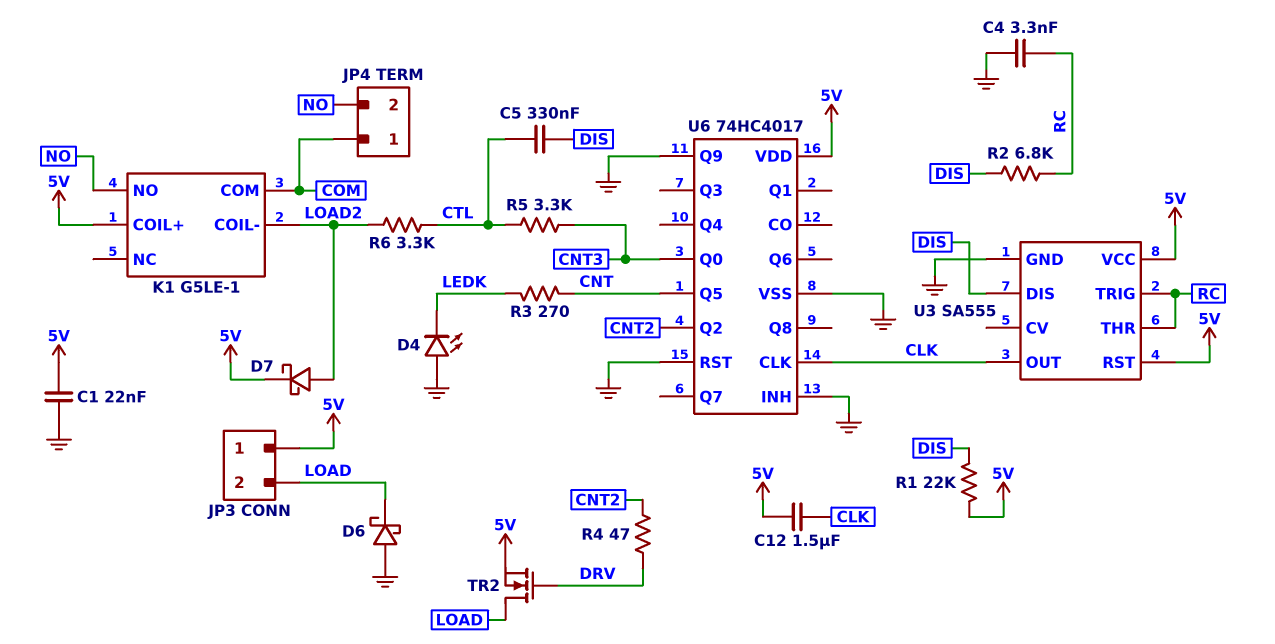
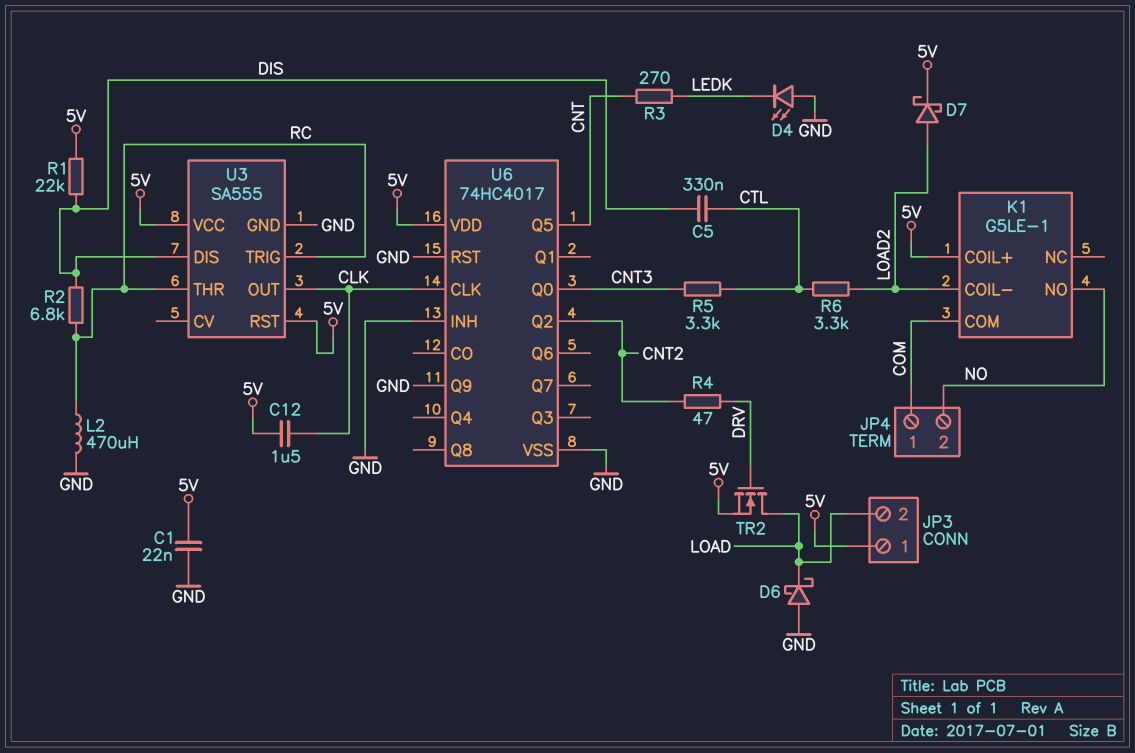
C4: 3.3nF (GND, RC) -> none
L2: none -> 470uH (GND, RC)

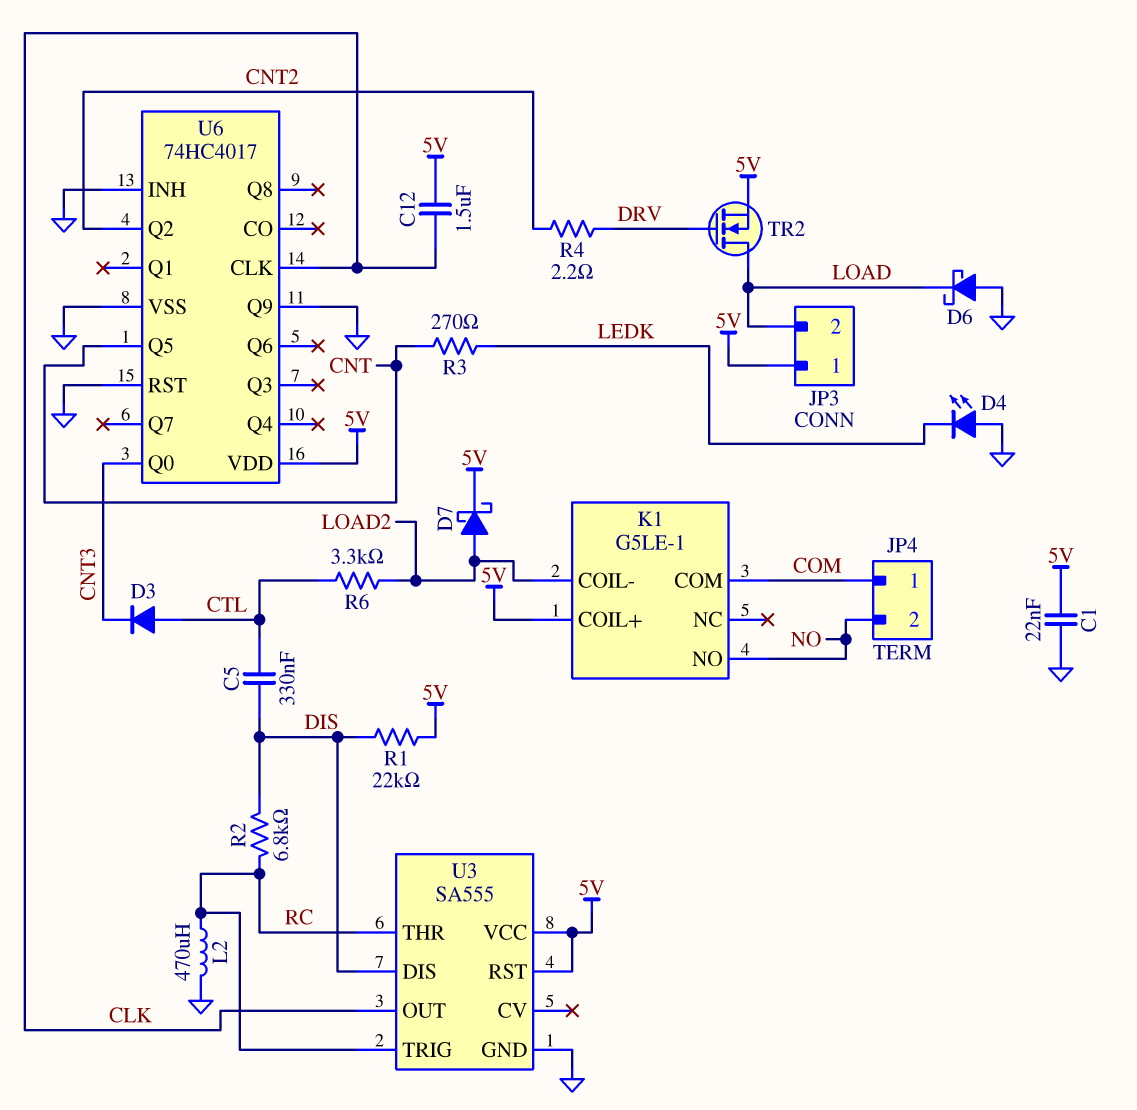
D3: none -> diode (A CTL, K CNT3)
R4: 47 (CNT2, DRV) -> 2.2 (CNT2, DRV)
R5: 3.3k (CNT3, CTL) -> none

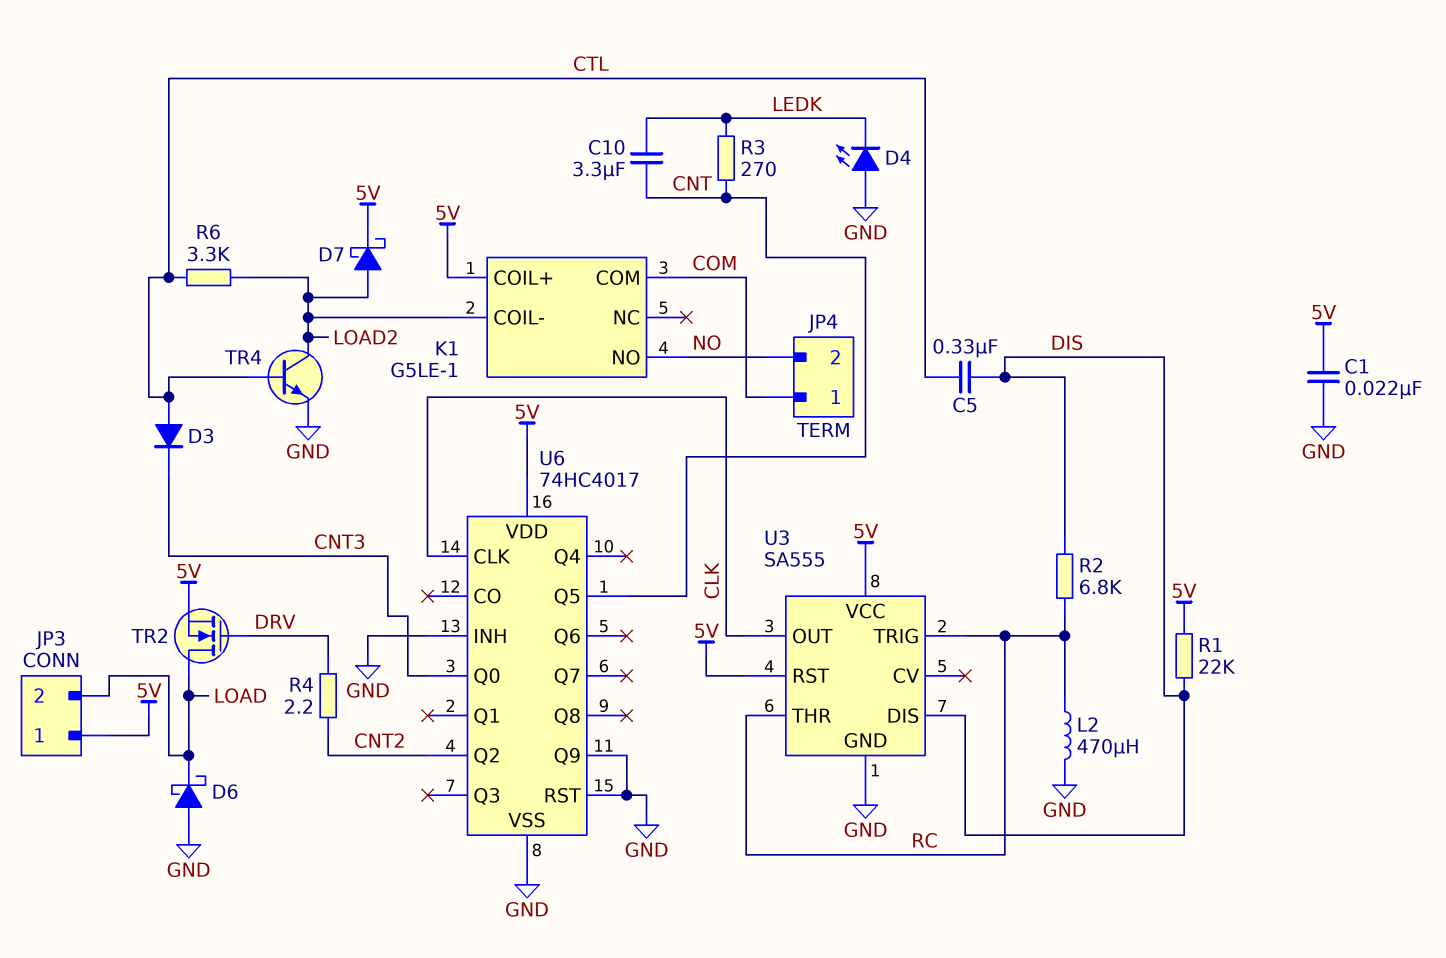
C10: none -> 3.3uF (CNT, LEDK)
C12: 1.5uF (5V, CLK) -> none
TR4: none -> NPN (B CTL, C LOAD2, E GND)

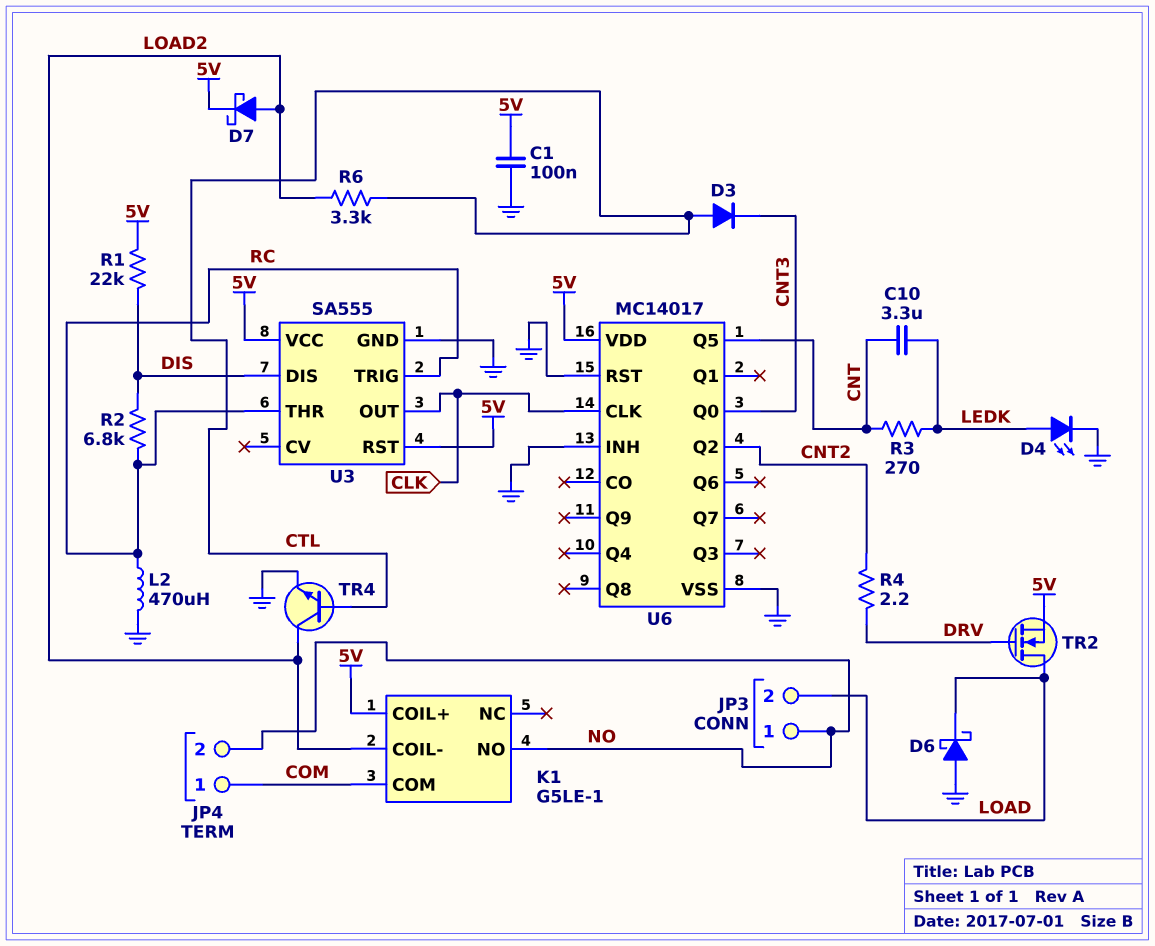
C1: 22nF (5V, GND) -> 100nF (5V, GND)
C5: 330nF (CTL, DIS) -> none
D4: LED (A GND, K LEDK) -> LED (A LEDK, K GND)
JP3 pin 1: 5V -> NO
U6: 74HC4017 -> MC14017
U6 pin Q9: GND -> none

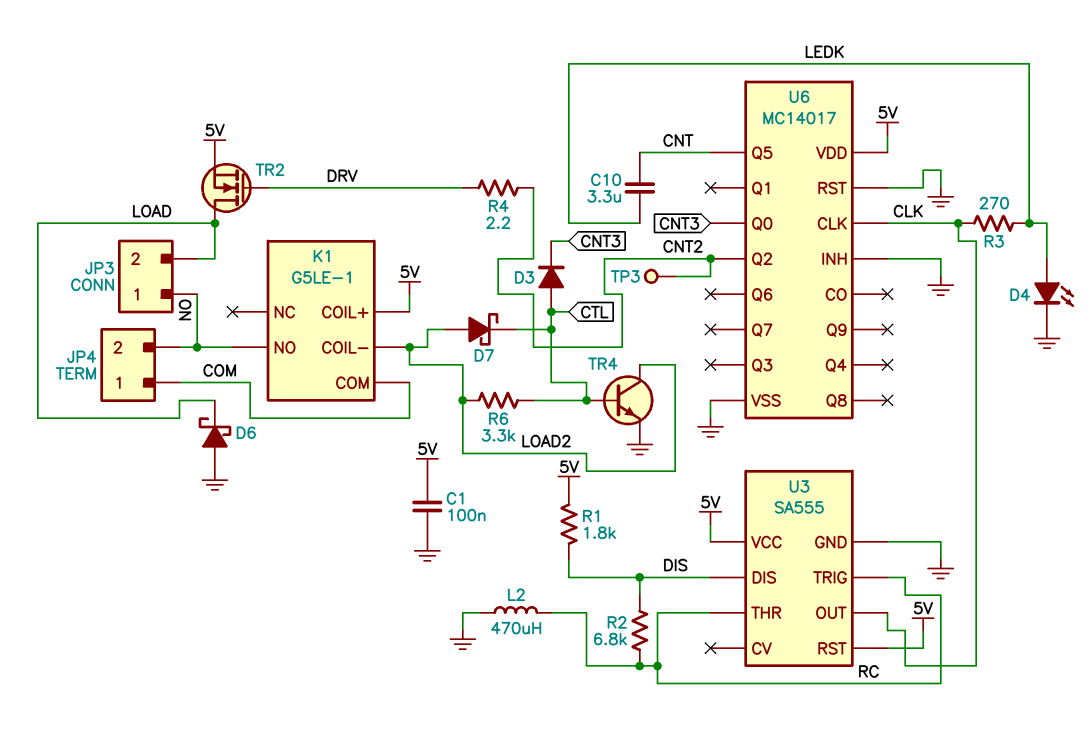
D7: schottky (A LOAD2, K 5V) -> schottky (A LOAD2, K CTL)
R1: 22k (5V, DIS) -> 1.8k (5V, DIS)
R3: 270 (CNT, LEDK) -> 270 (CLK, LEDK)
TP3: none -> test point (CNT2)

